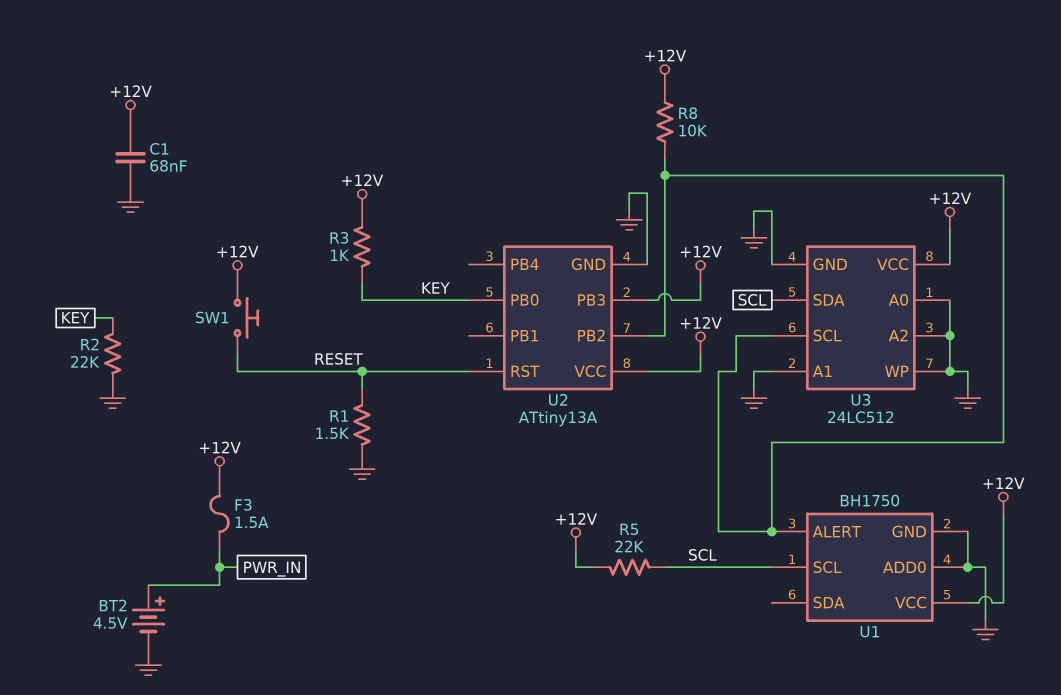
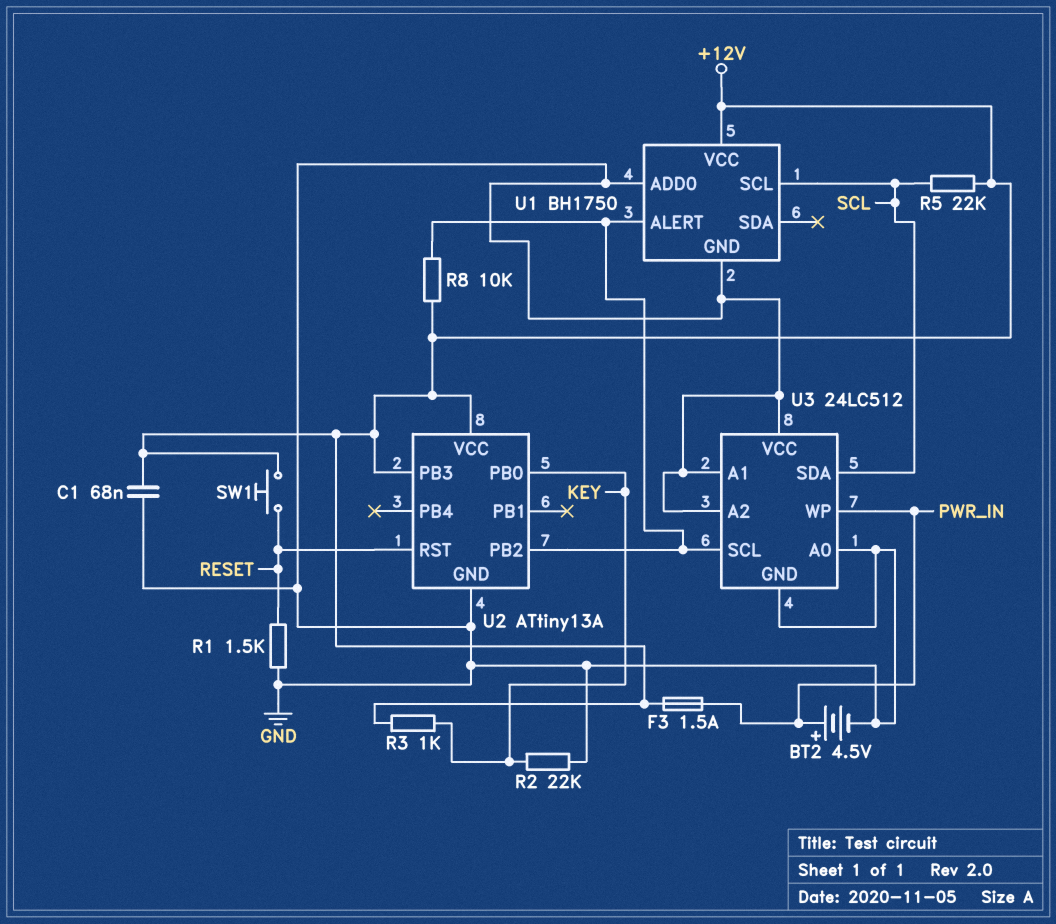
U3 pin VCC: +12V -> GND
U3 pin WP: GND -> PWR_IN

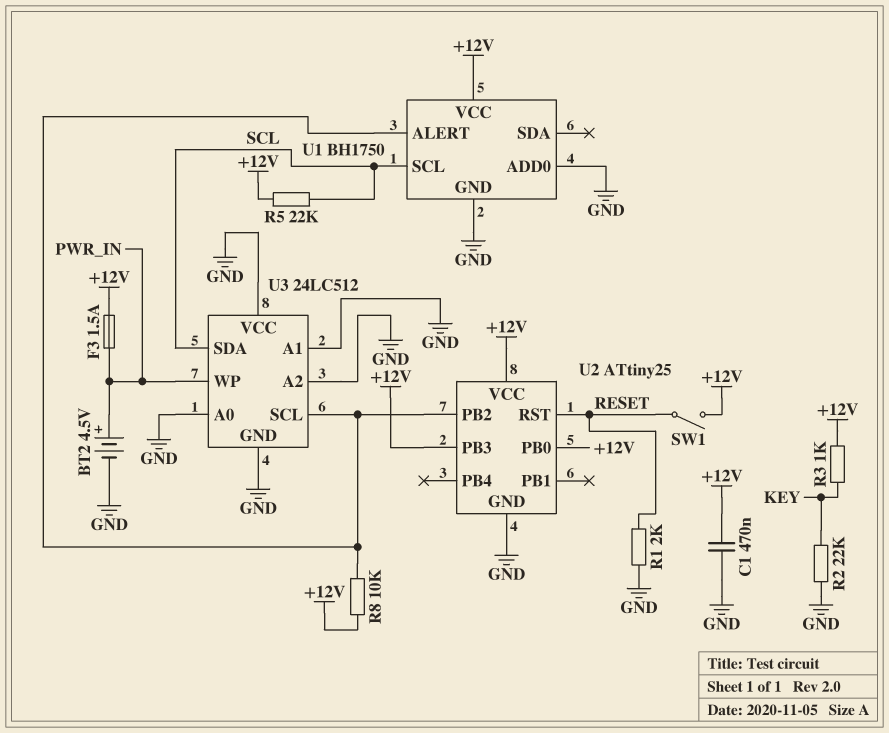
C1: 68nF (+12V, GND) -> 470nF (+12V, GND)
R1: 1.5k (GND, RESET) -> 2k (GND, RESET)
SW1: button (+12V, RESET) -> switch (+12V, RESET)
U2: ATtiny13A -> ATtiny25
U2 pin PB0: KEY -> +12V

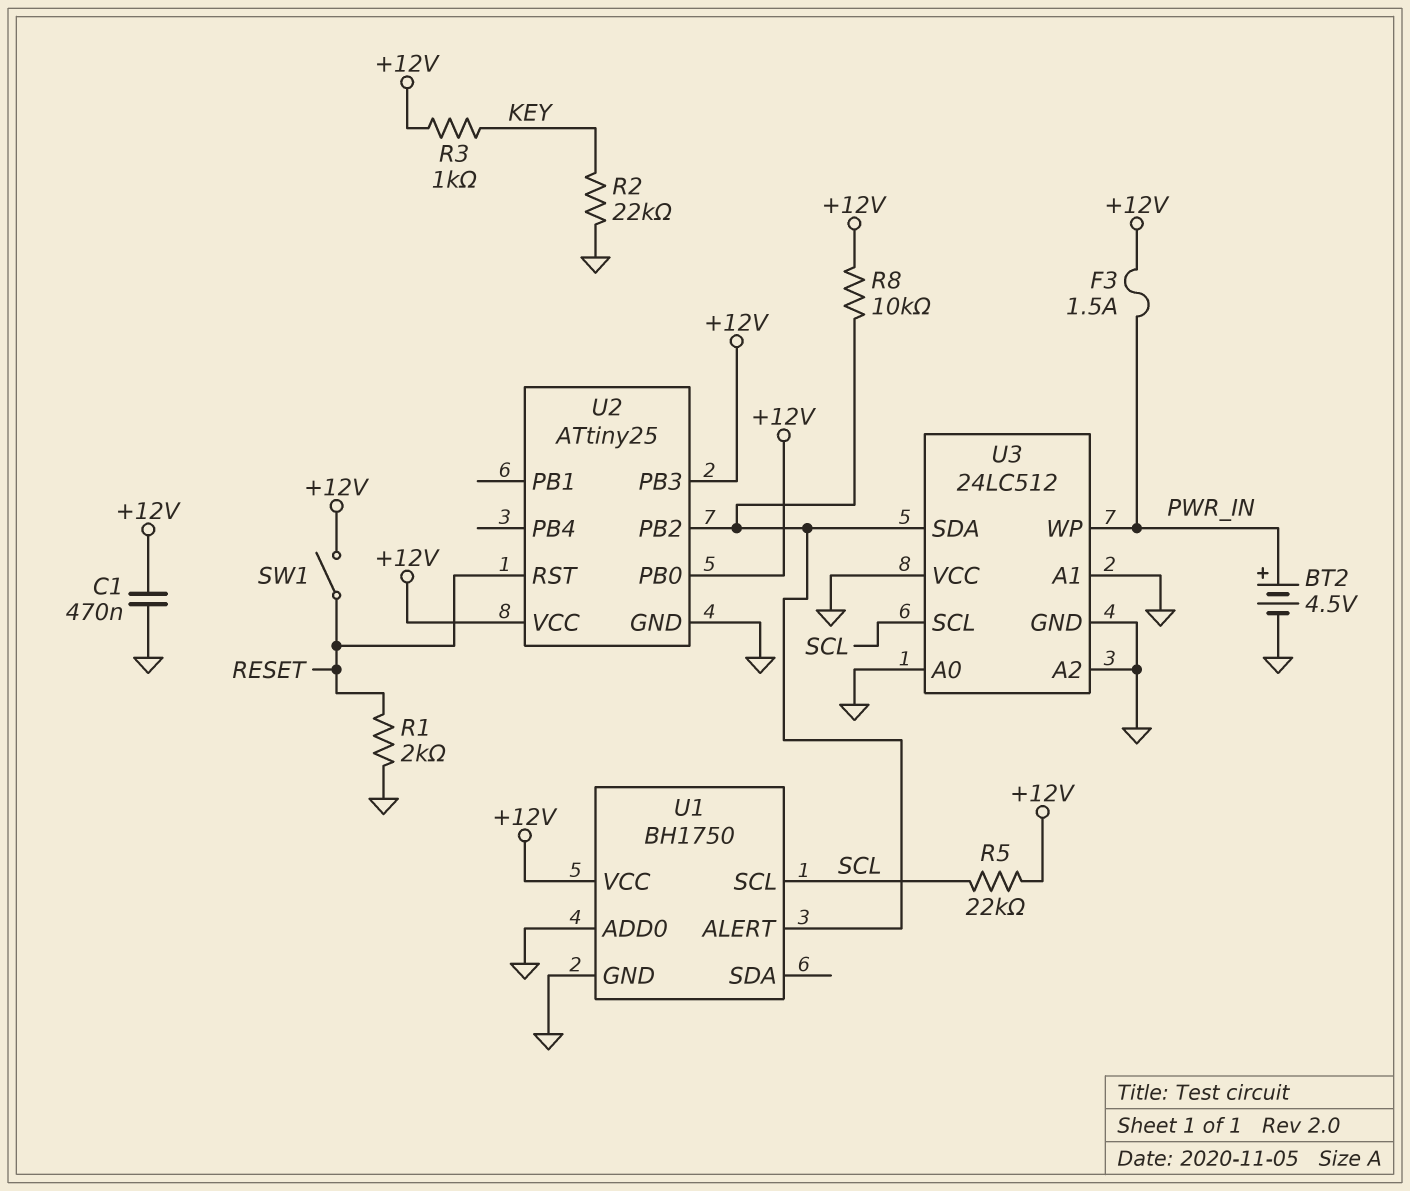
U3 pin SCL: U1/ALERT -> SCL
U3 pin SDA: SCL -> U1/ALERT

